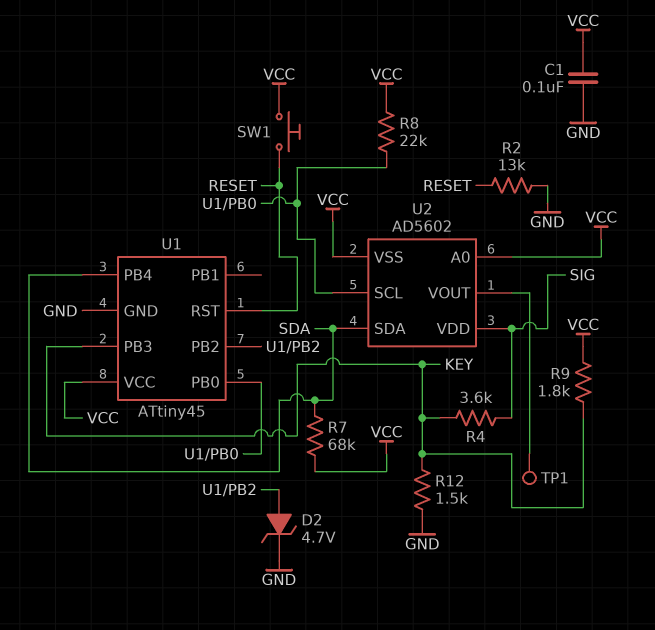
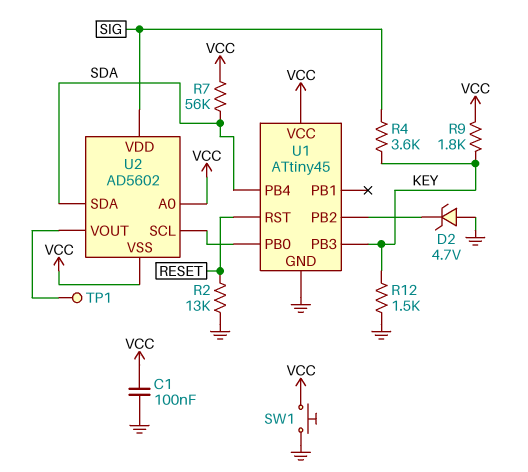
D2: zener 4.7V (A U1/PB2, K GND) -> zener 4.7V (A GND, K U1/PB2)
R7: 68k (SDA, VCC) -> 56k (SDA, VCC)
R8: 22k (U1/PB0, VCC) -> none
SW1: button (RESET, VCC) -> button (GND, VCC)

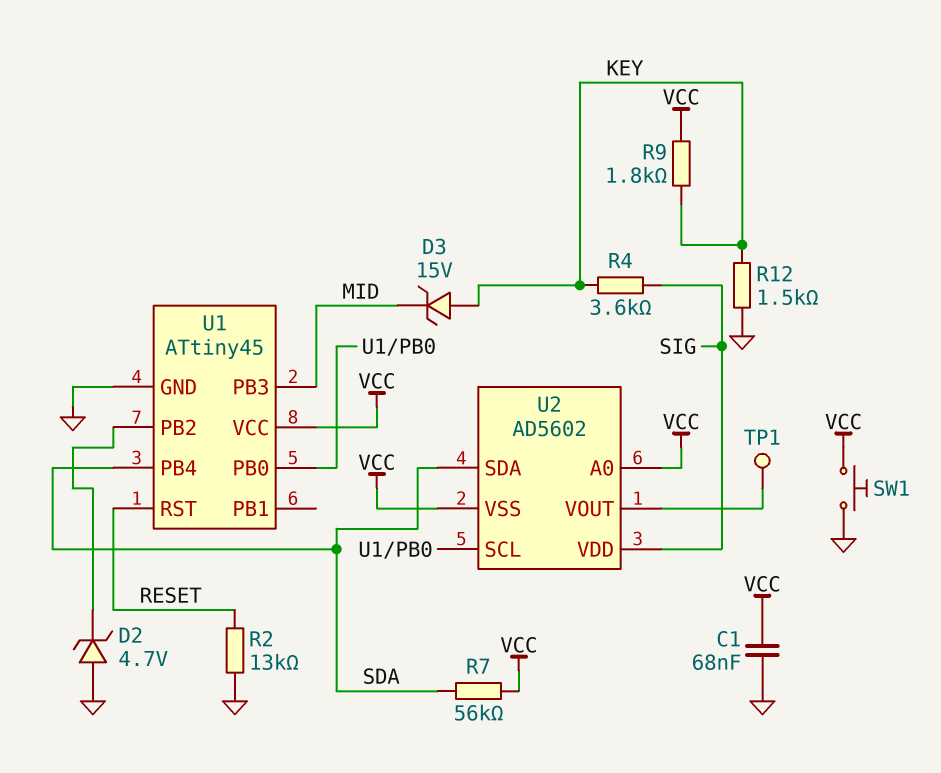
C1: 100nF (GND, VCC) -> 68nF (GND, VCC)
D3: none -> zener 15V (A KEY, K MID)
U1 pin PB3: KEY -> MID

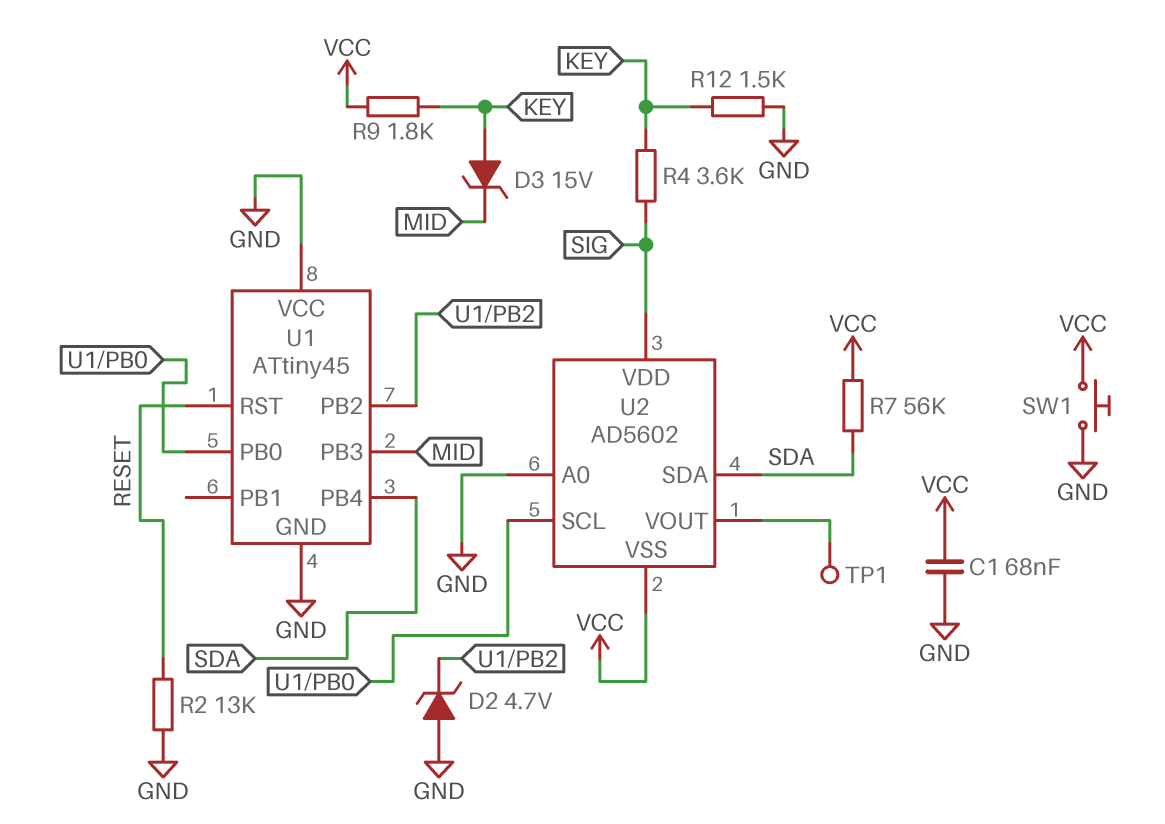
U1 pin VCC: VCC -> GND
U2 pin A0: VCC -> GND

